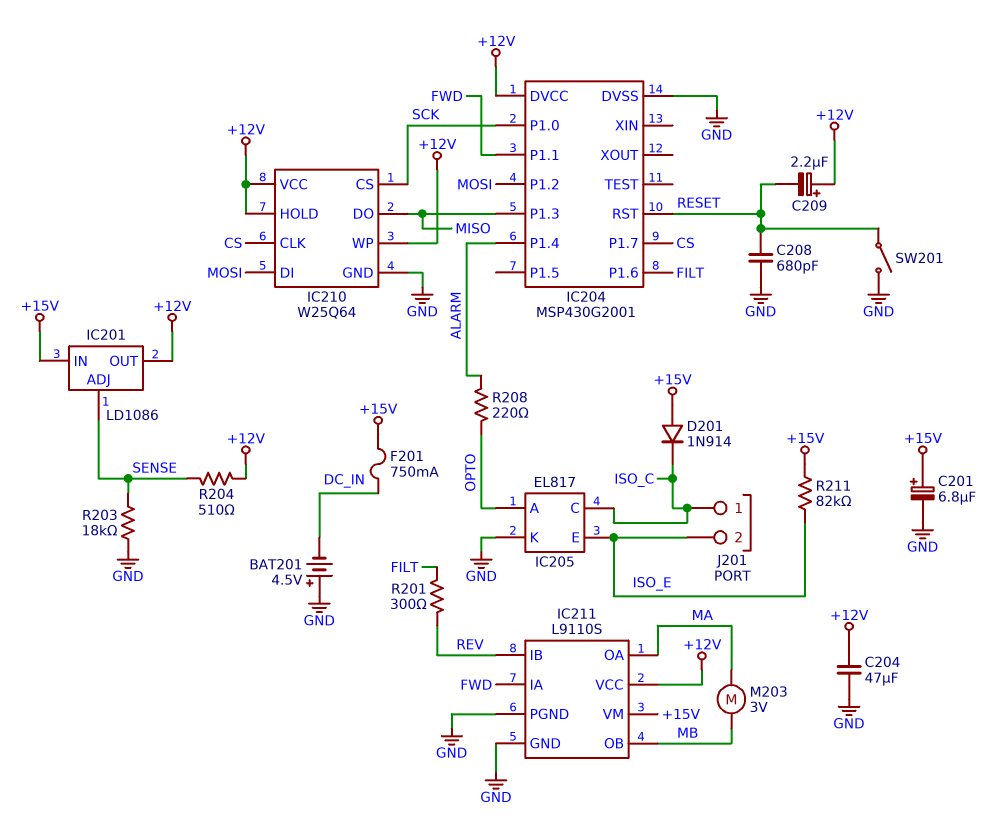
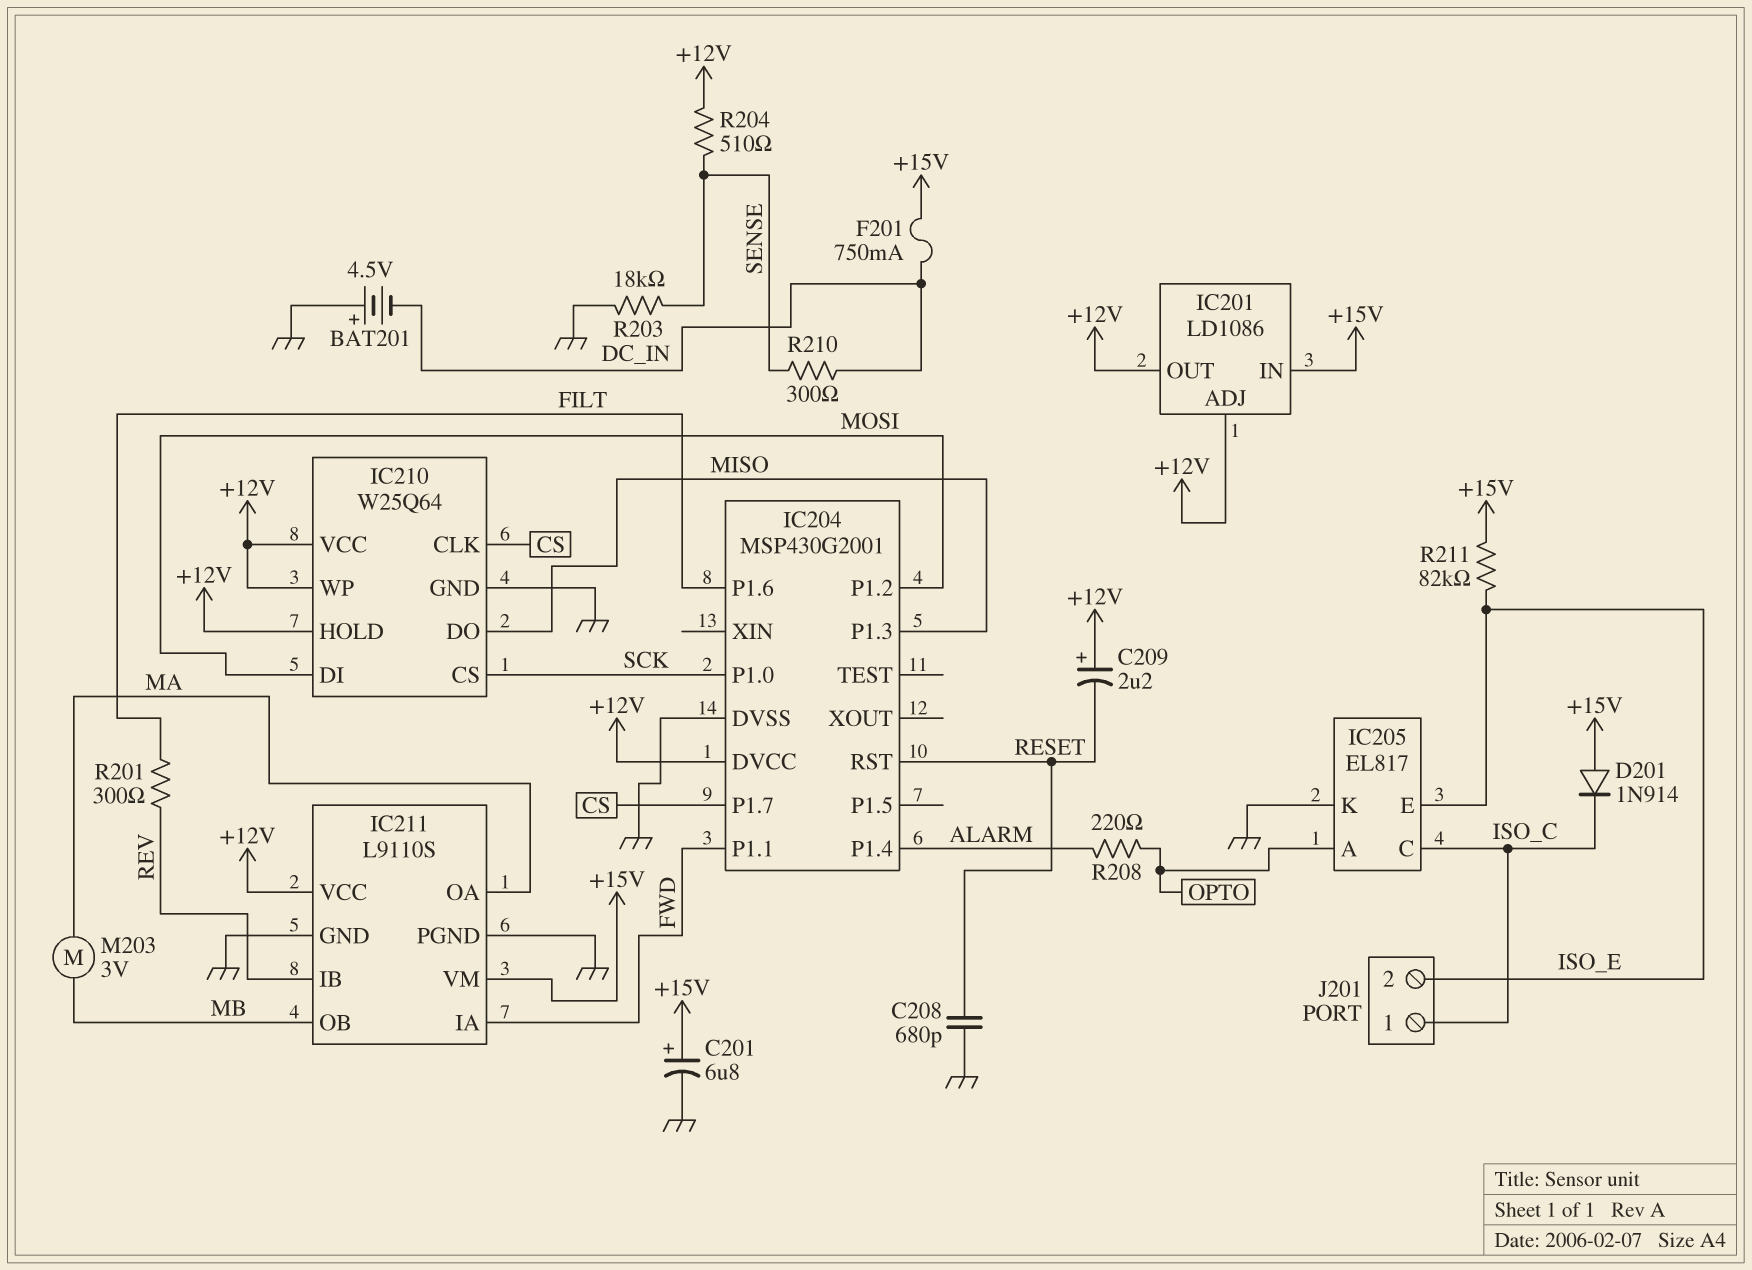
C204: 47uF (+12V, GND) -> none
IC201 pin ADJ: SENSE -> +12V
R210: none -> 300 (DC_IN, SENSE)
SW201: switch (GND, RESET) -> none

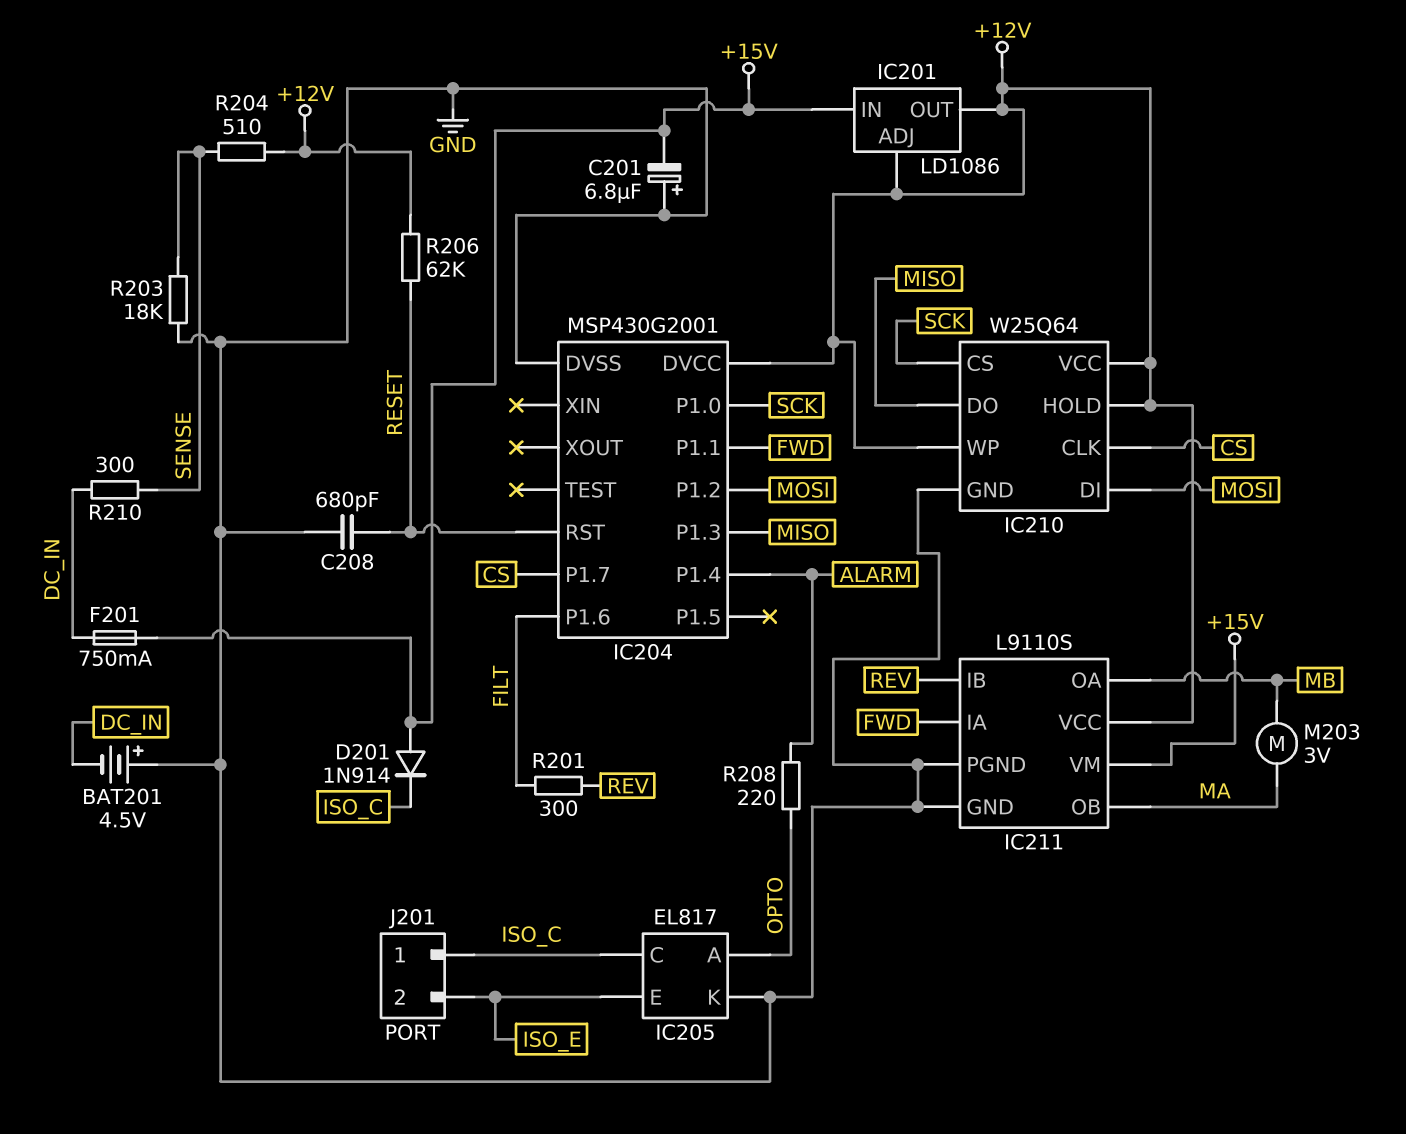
C201: 6.8uF (plus +15V, minus GND) -> 6.8uF (plus GND, minus +15V)
C209: 2.2uF (plus +12V, minus RESET) -> none
IC211 pin OA: MA -> MB
IC211 pin OB: MB -> MA
R206: none -> 62k (+12V, RESET)
R211: 82k (+15V, ISO_E) -> none

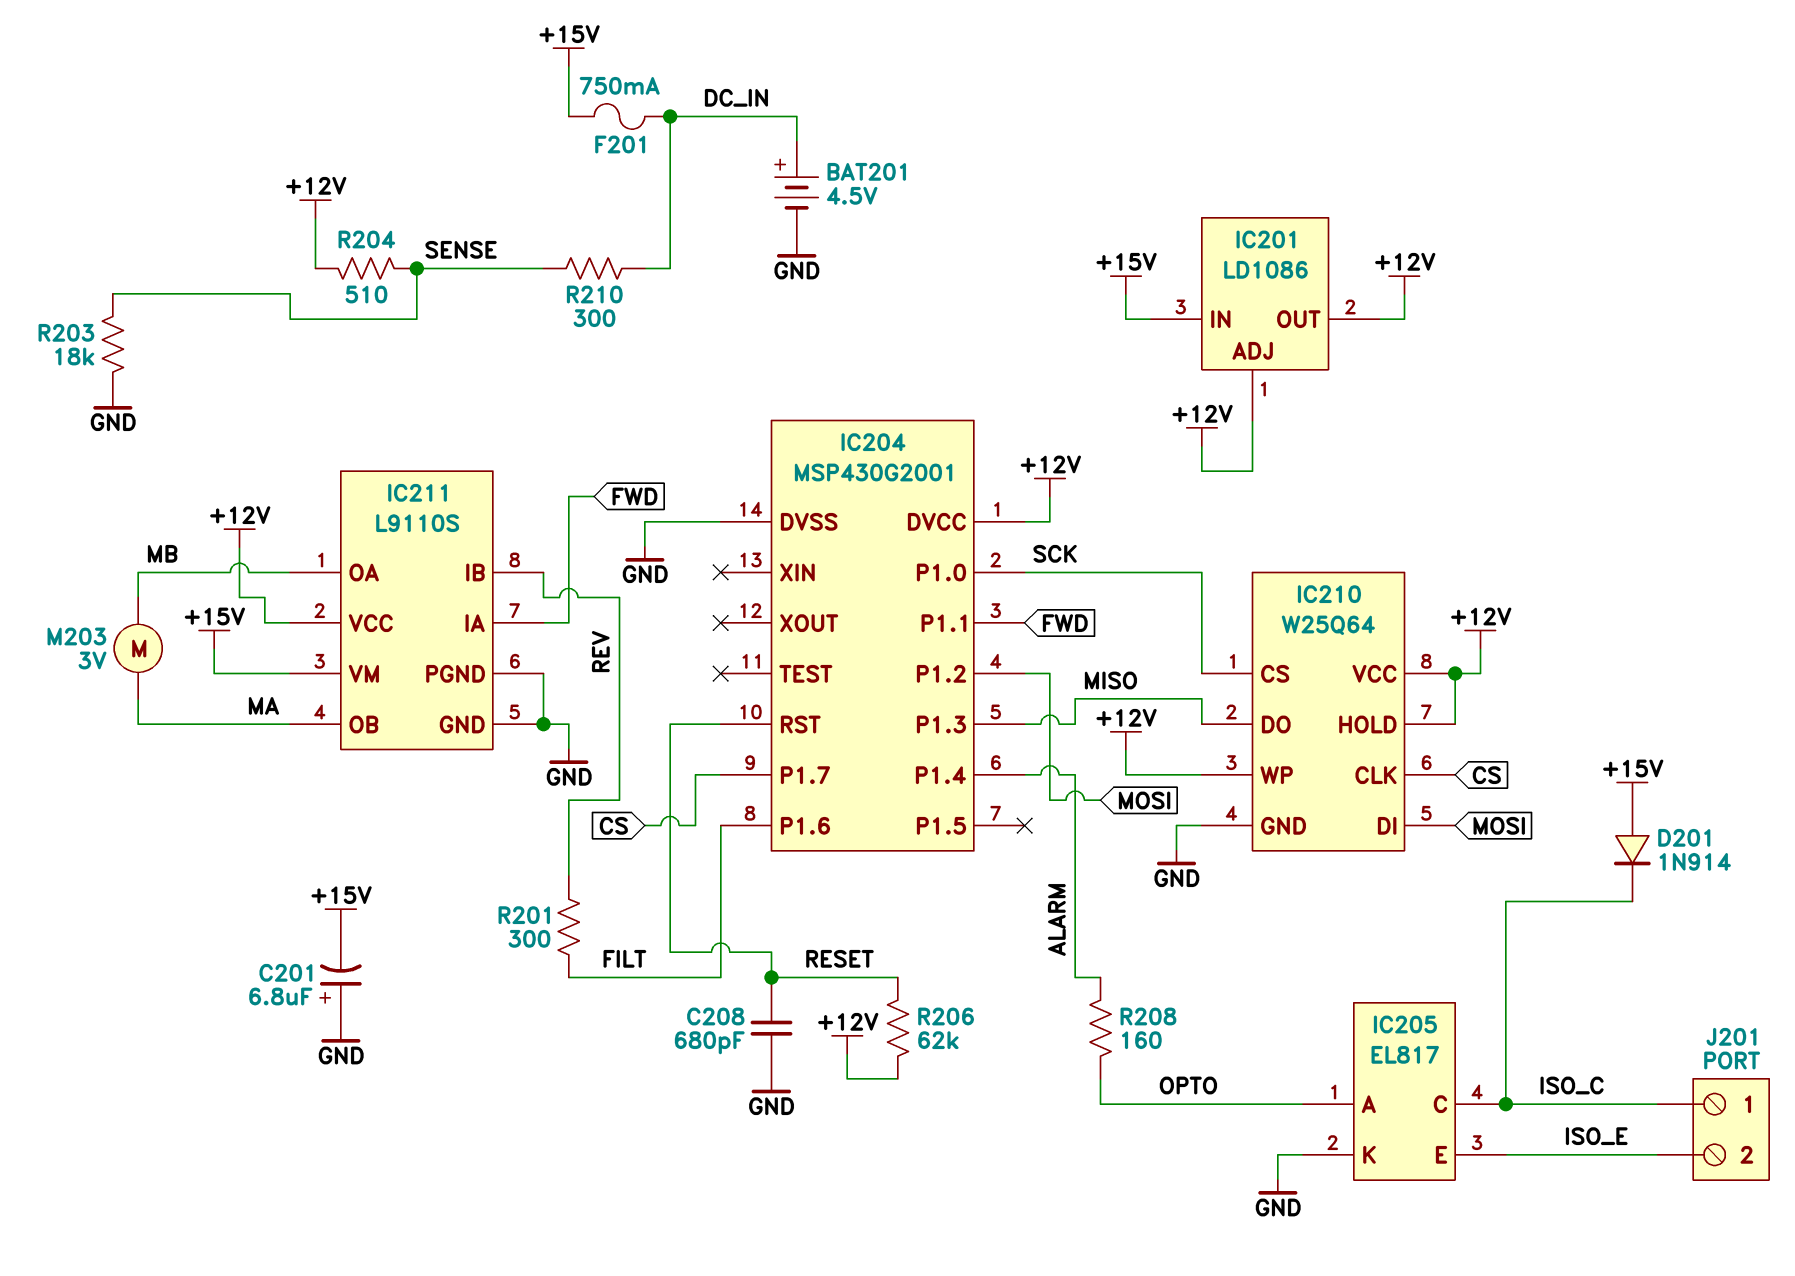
BAT201: 4.5V (plus GND, minus DC_IN) -> 4.5V (plus DC_IN, minus GND)
R208: 220 (ALARM, OPTO) -> 160 (ALARM, OPTO)

